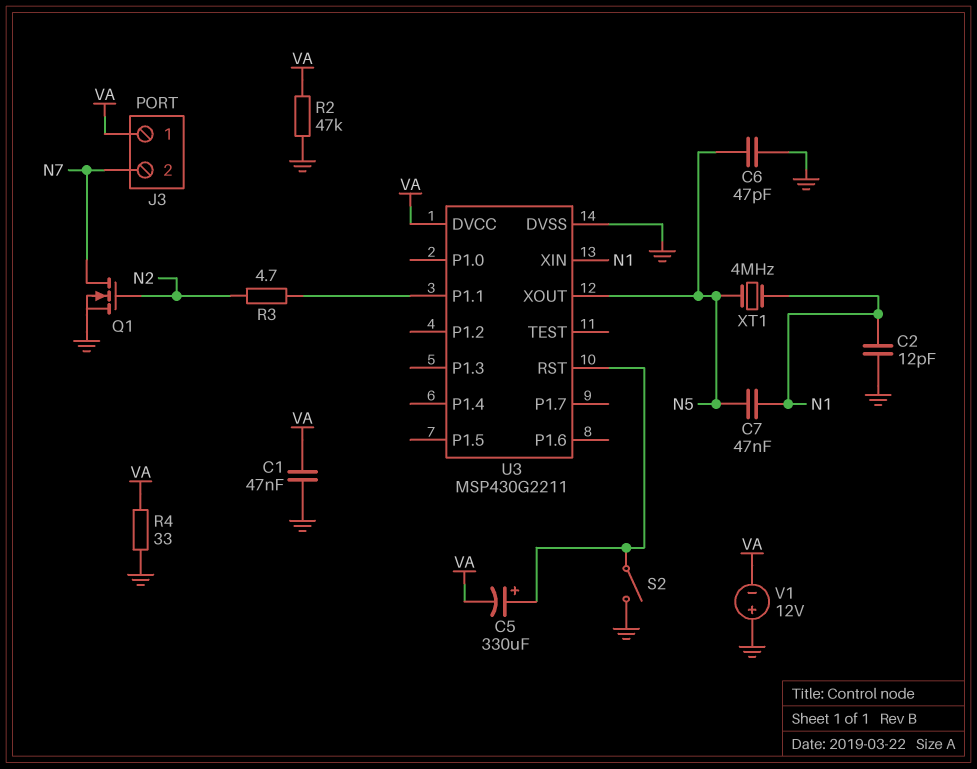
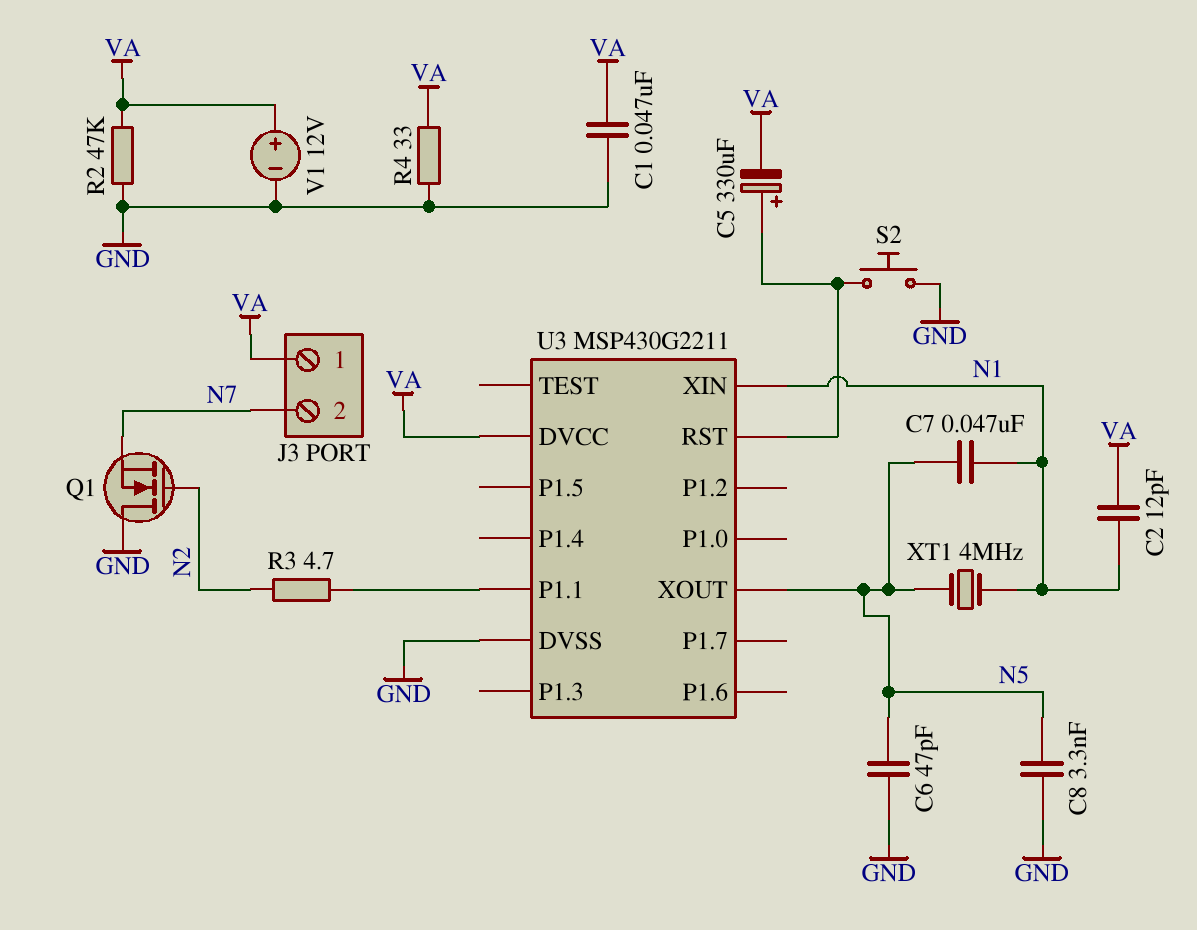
C2: 12pF (GND, N1) -> 12pF (N1, VA)
C8: none -> 3.3nF (GND, N5)
Q1: NMOS (G N2, D N7, S GND) -> NMOS (G N2, D GND, S N7)
S2: switch (GND, U3/RST) -> button (GND, U3/RST)
V1: 12V (plus GND, minus VA) -> 12V (plus VA, minus GND)

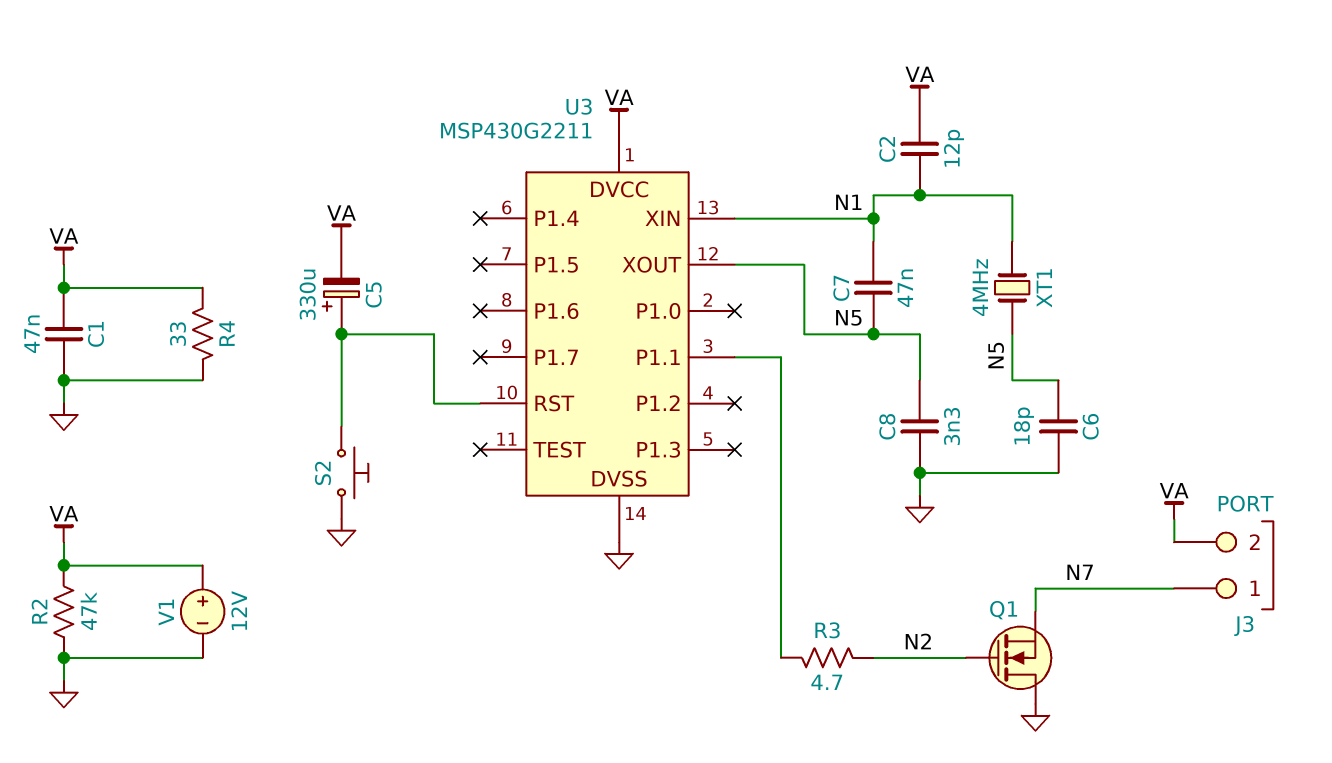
C6: 47pF (GND, N5) -> 18pF (GND, N5)
J3 pin 1: VA -> N7
J3 pin 2: N7 -> VA

